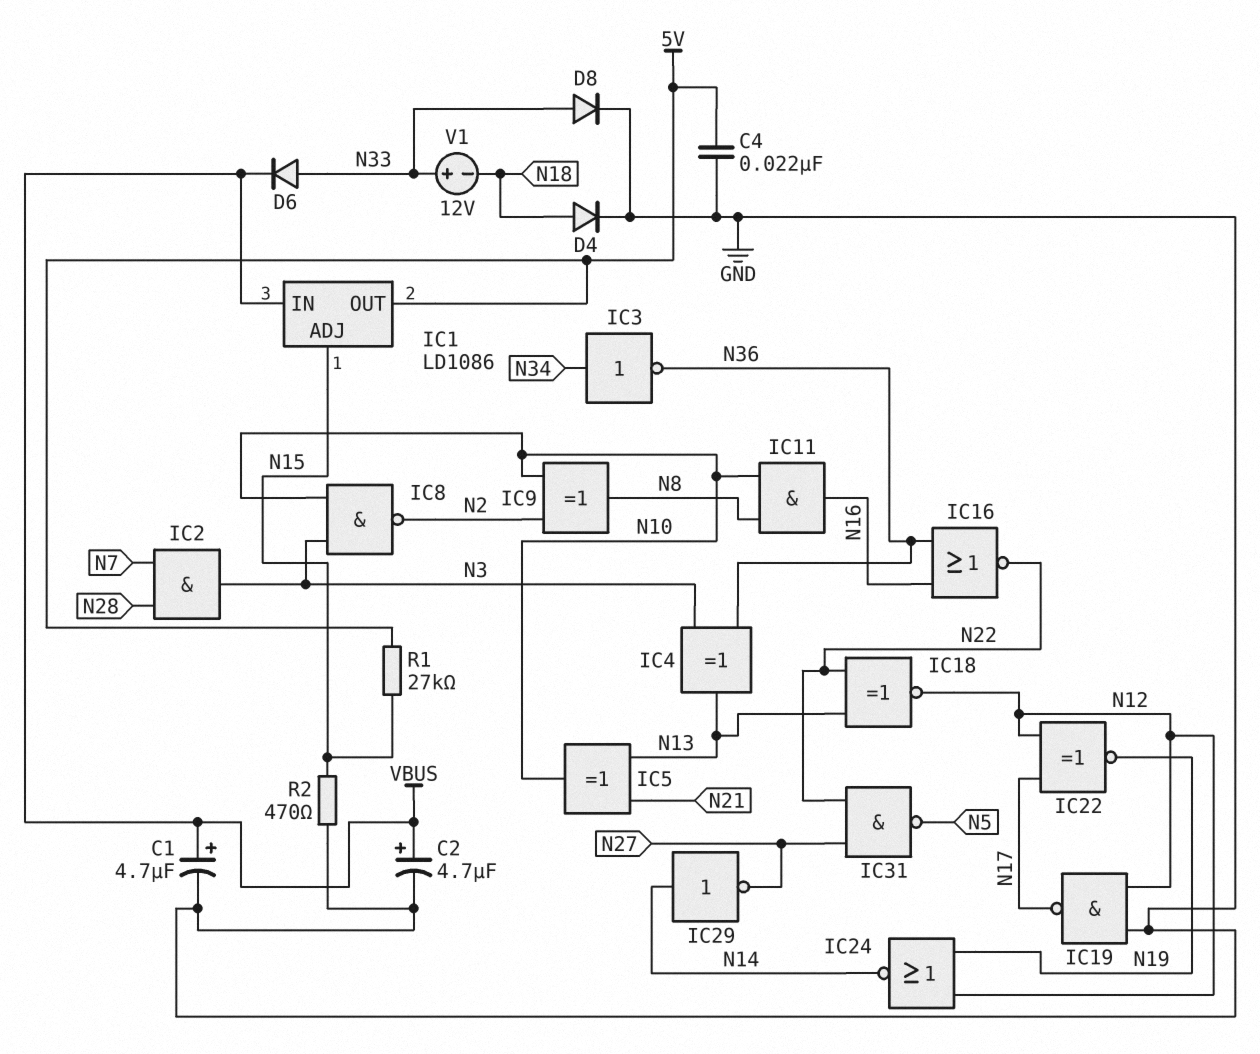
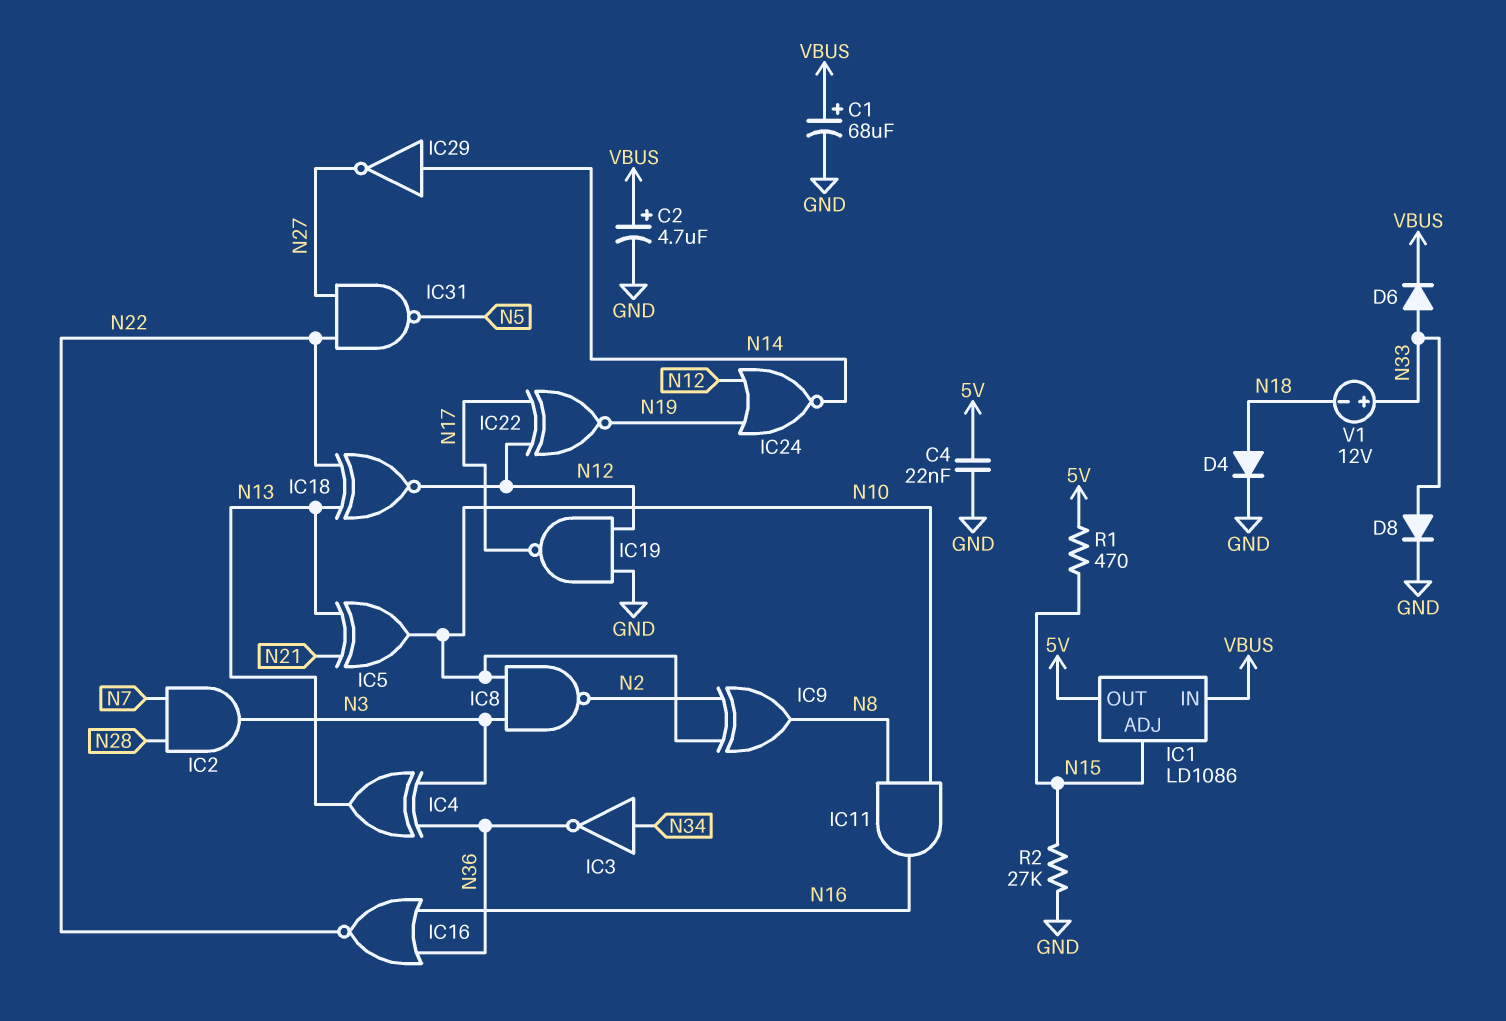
C1: 4.7uF (plus VBUS, minus GND) -> 68uF (plus VBUS, minus GND)
R1: 27k (5V, N15) -> 470 (5V, N15)
R2: 470 (GND, N15) -> 27k (GND, N15)

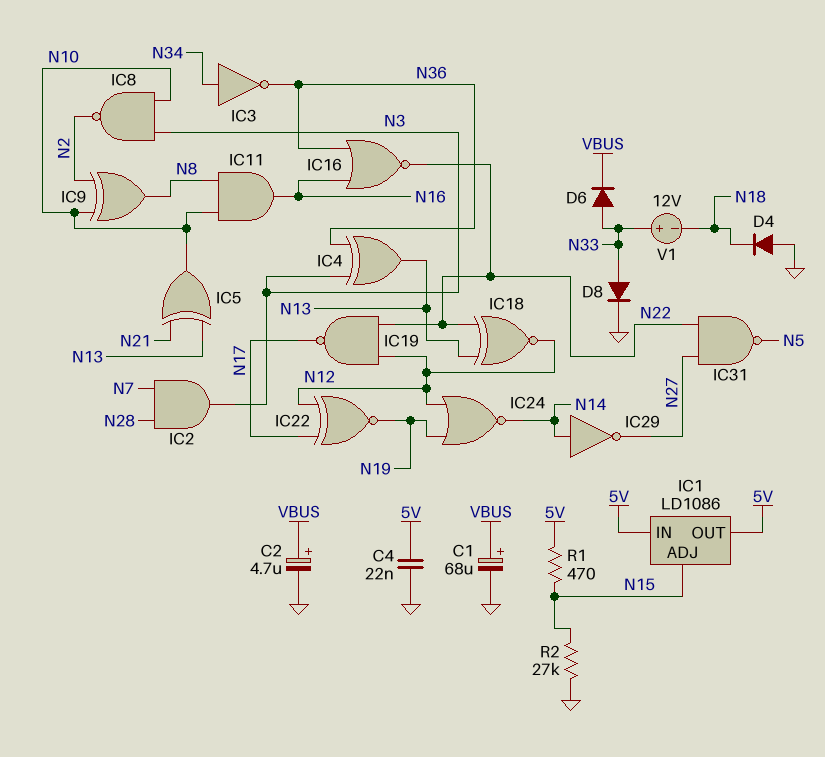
D4: diode (A N18, K GND) -> diode (A GND, K N18)
IC1 pin IN: VBUS -> 5V
IC19: NAND (in GND, in N12, out N17) -> NAND (in N12, in N22, out N17)

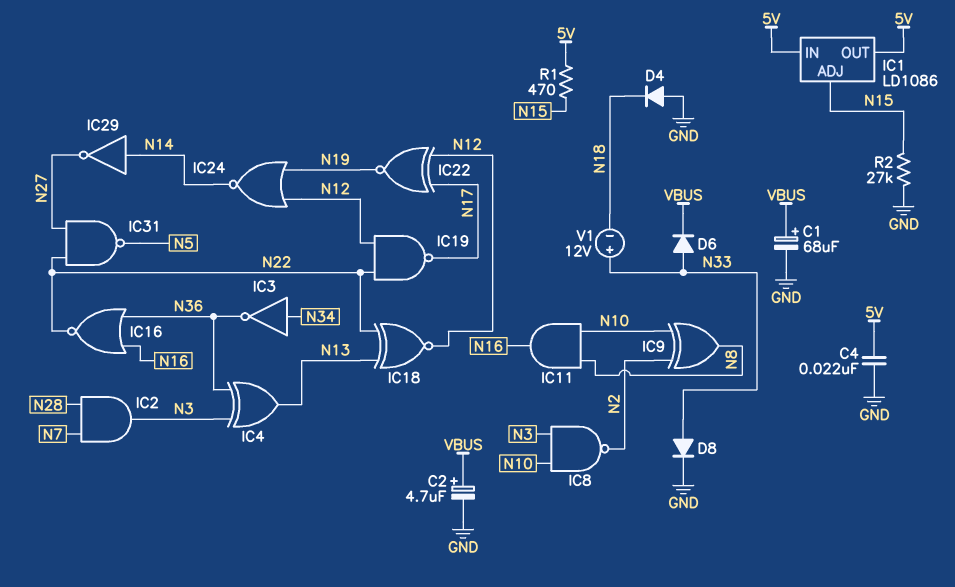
IC5: XOR (in N13, in N21, out N10) -> none

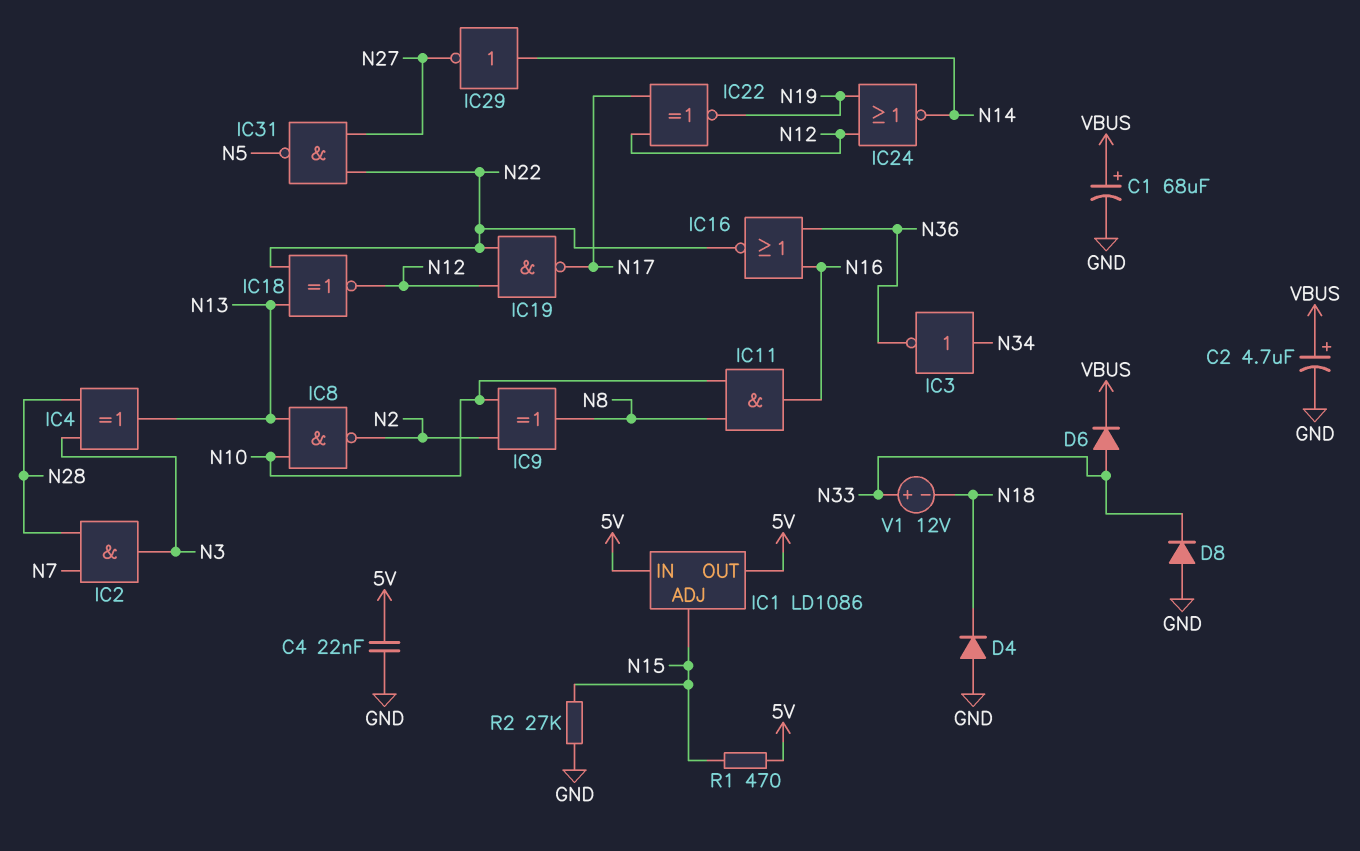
D8: diode (A N33, K GND) -> diode (A GND, K N33)
IC4: XOR (in N3, in N36, out N13) -> XOR (in N3, in N28, out N13)
IC8: NAND (in N3, in N10, out N2) -> NAND (in N10, in N13, out N2)

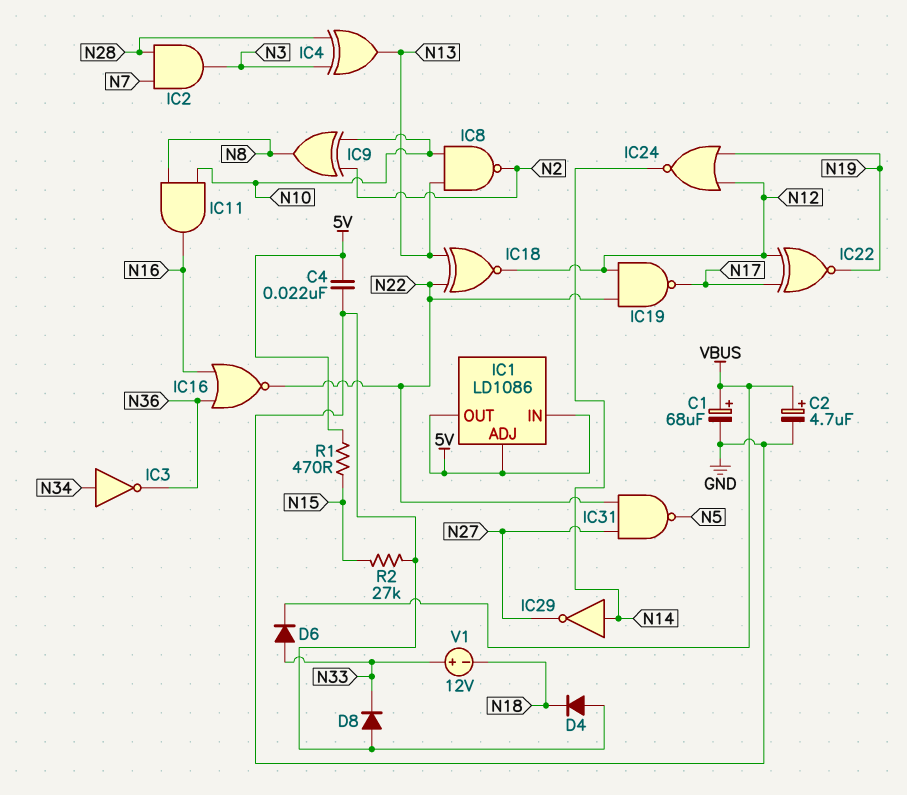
IC1 pin ADJ: N15 -> 5V

